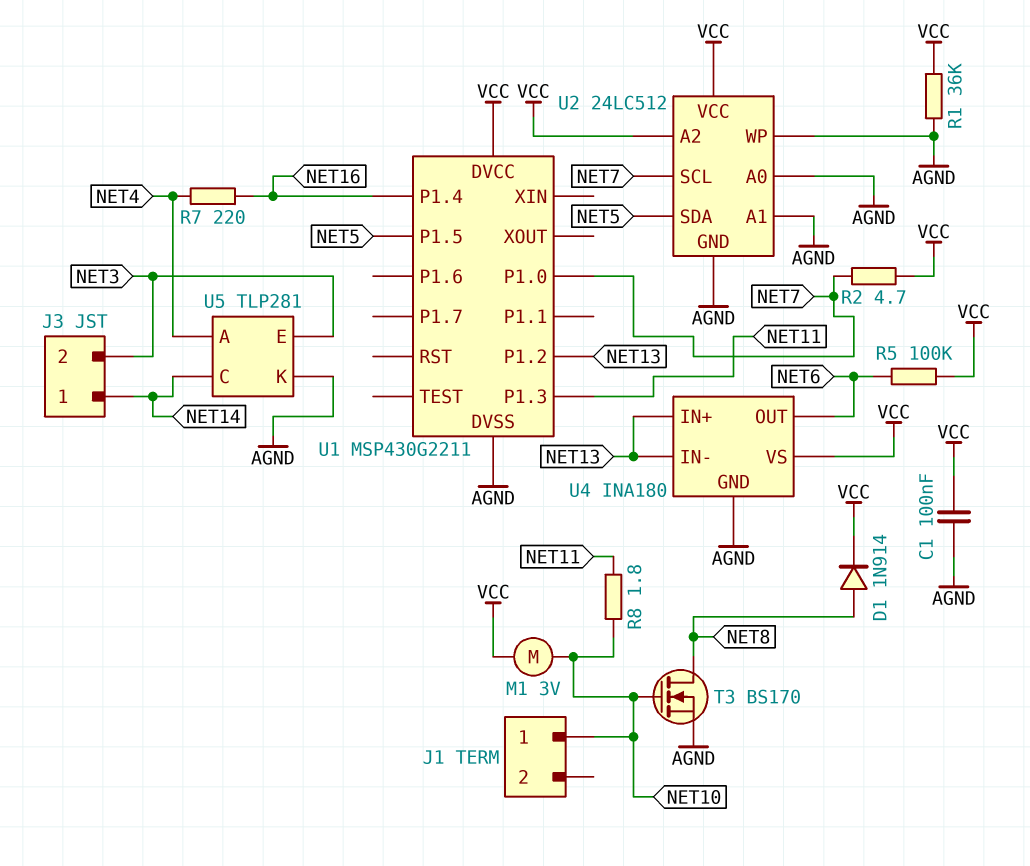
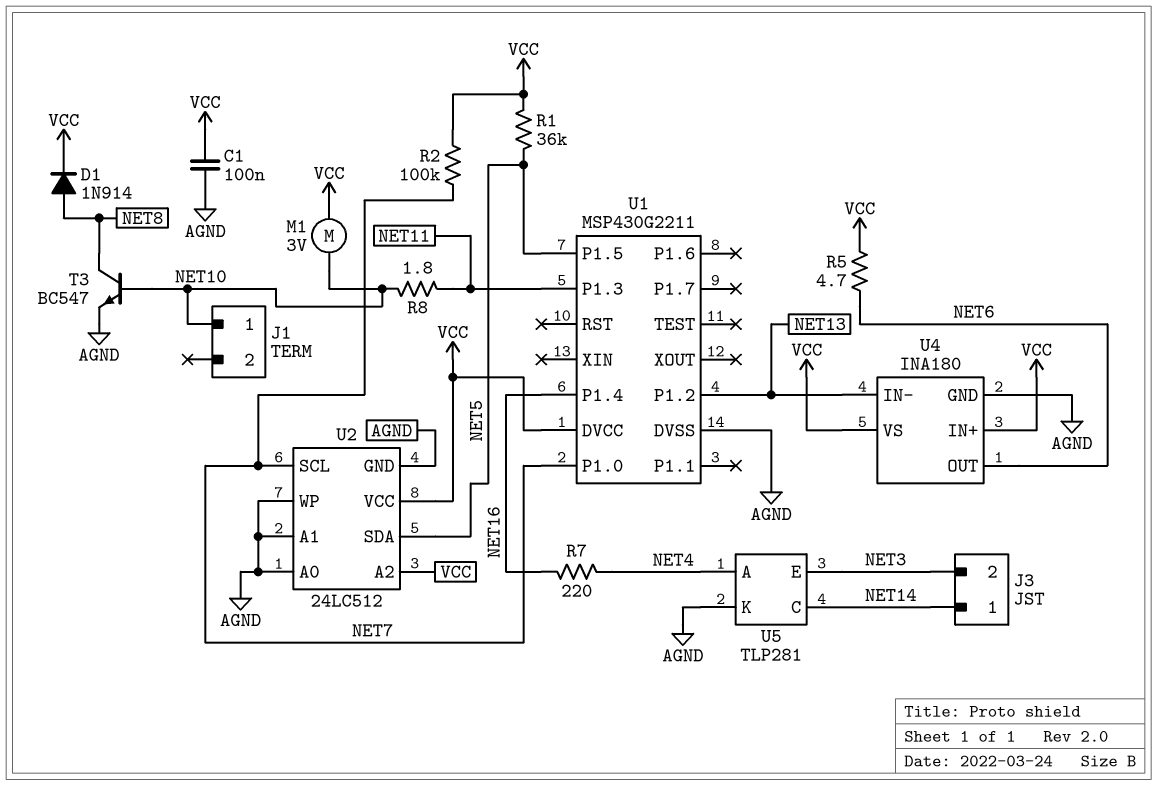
R1: 36k (AGND, VCC) -> 36k (NET5, VCC)
R2: 4.7 (NET7, VCC) -> 100k (NET7, VCC)
R5: 100k (NET6, VCC) -> 4.7 (NET6, VCC)
T3: NMOS BS170 (G NET10, D NET8, S AGND) -> NPN BC547 (B NET10, C NET8, E AGND)
U4 pin IN+: NET13 -> VCC

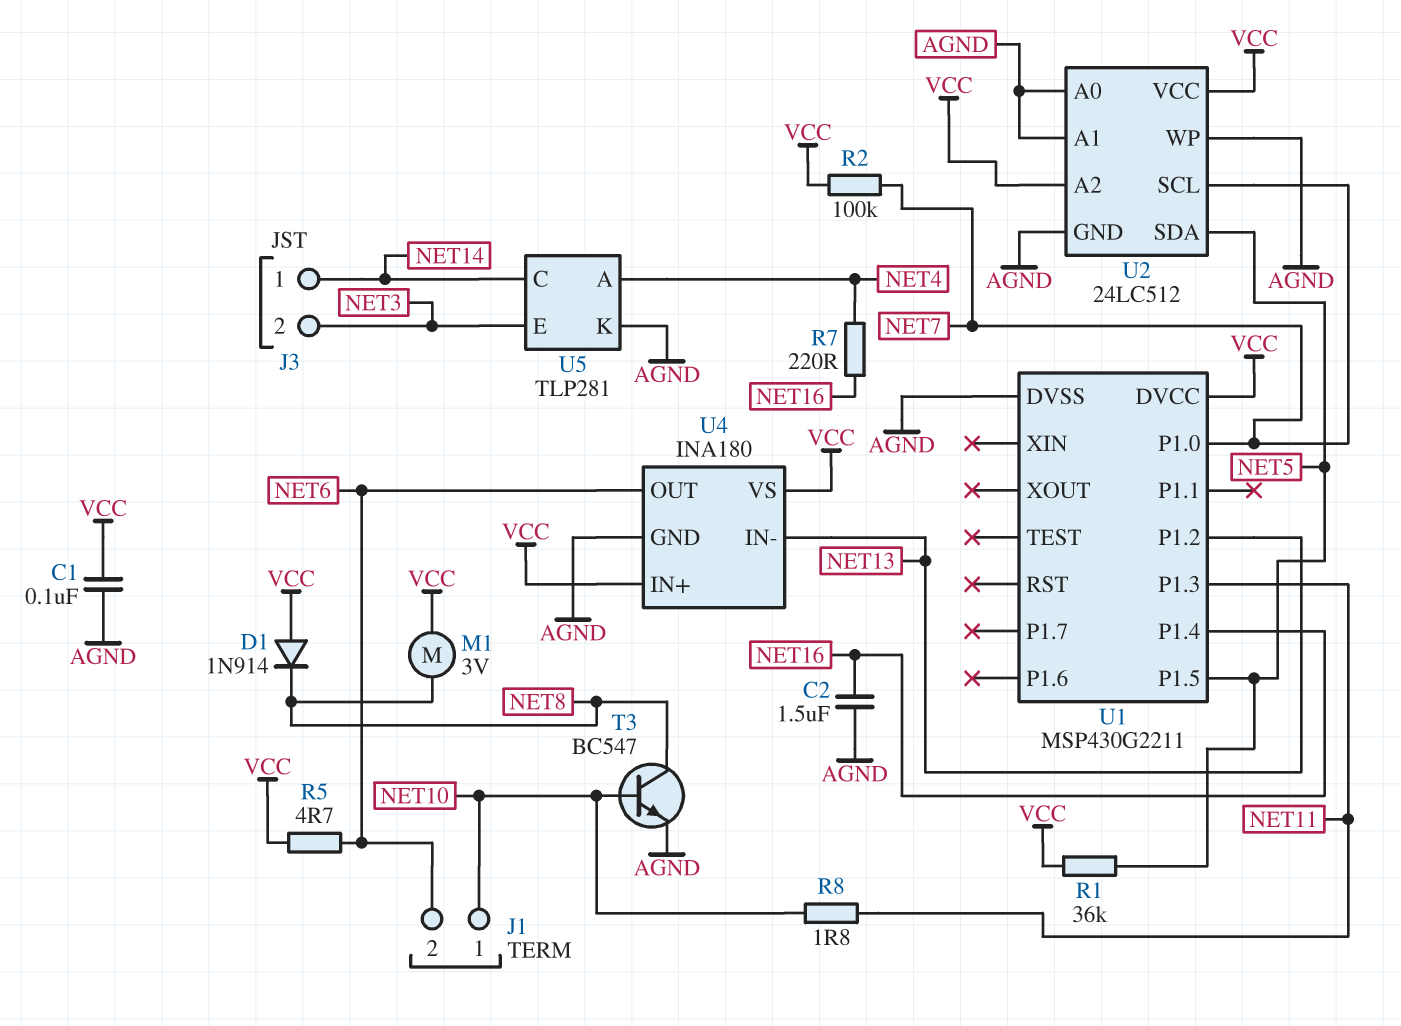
C2: none -> 1.5uF (AGND, NET16)
D1: diode 1N914 (A NET8, K VCC) -> diode 1N914 (A VCC, K NET8)
J1 pin 2: none -> NET6
M1: motor 3V (NET10, VCC) -> motor 3V (NET8, VCC)

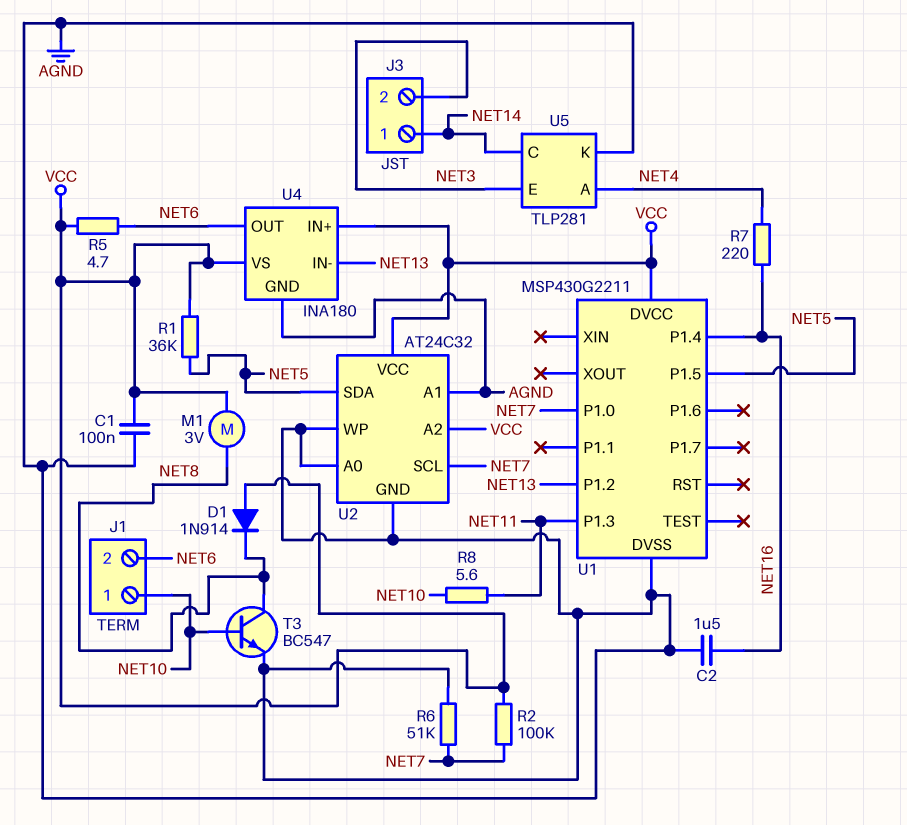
R6: none -> 51k (AGND, NET7)
R8: 1.8 (NET10, NET11) -> 5.6 (NET10, NET11)
U2: 24LC512 -> AT24C32

